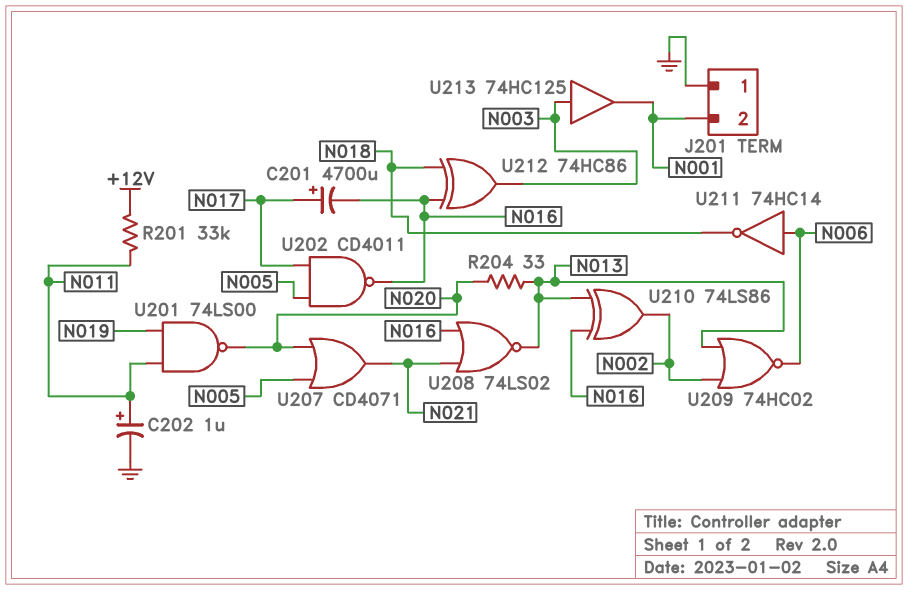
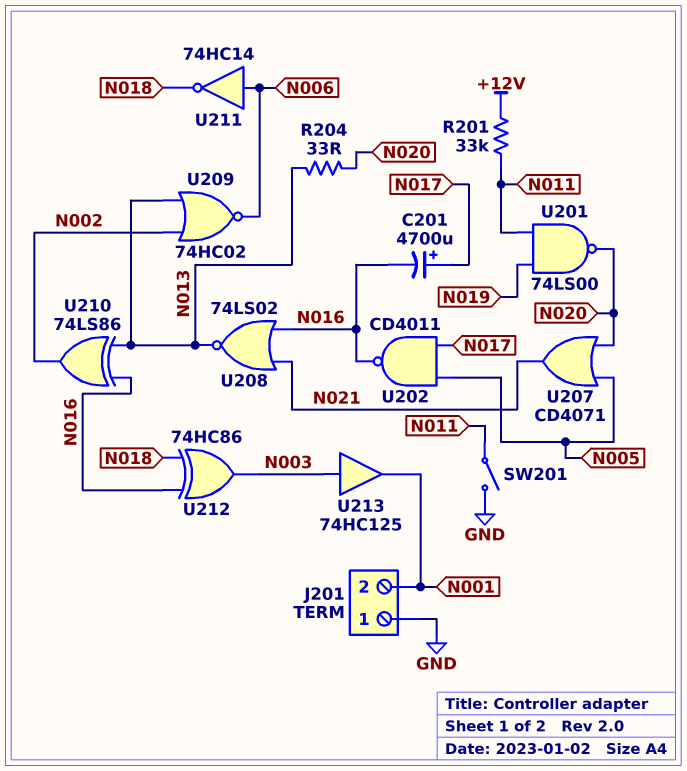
C202: 1uF (plus N011, minus GND) -> none
SW201: none -> switch (GND, N011)

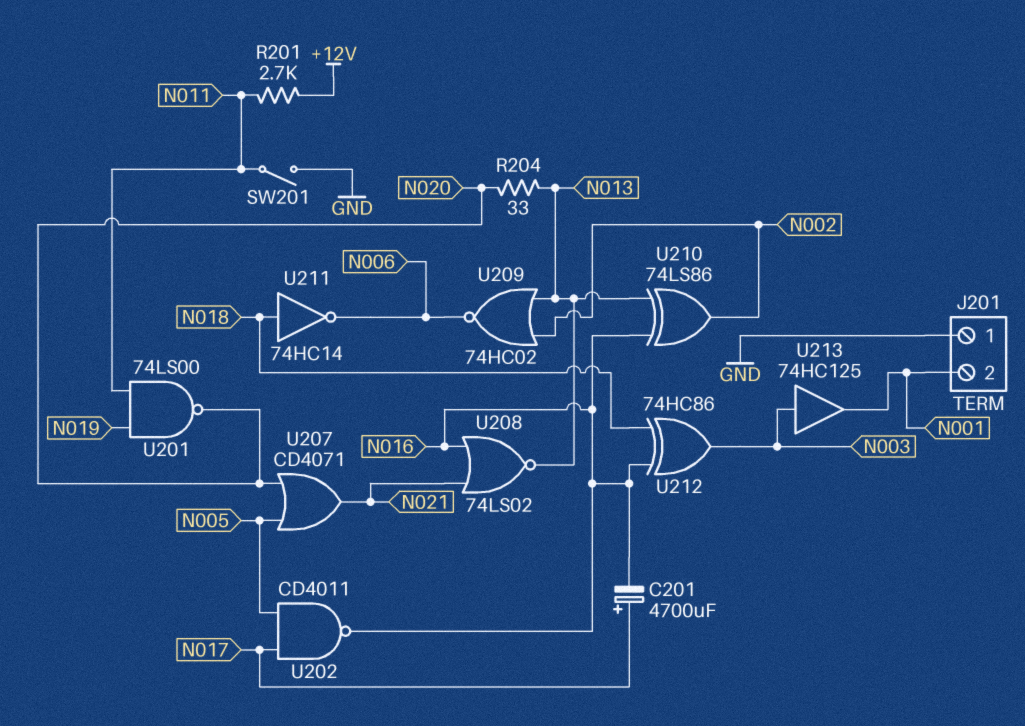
R201: 33k (+12V, N011) -> 2.7k (+12V, N011)
U211: NOT 74HC14 (in N006, out N018) -> NOT 74HC14 (in N018, out N006)

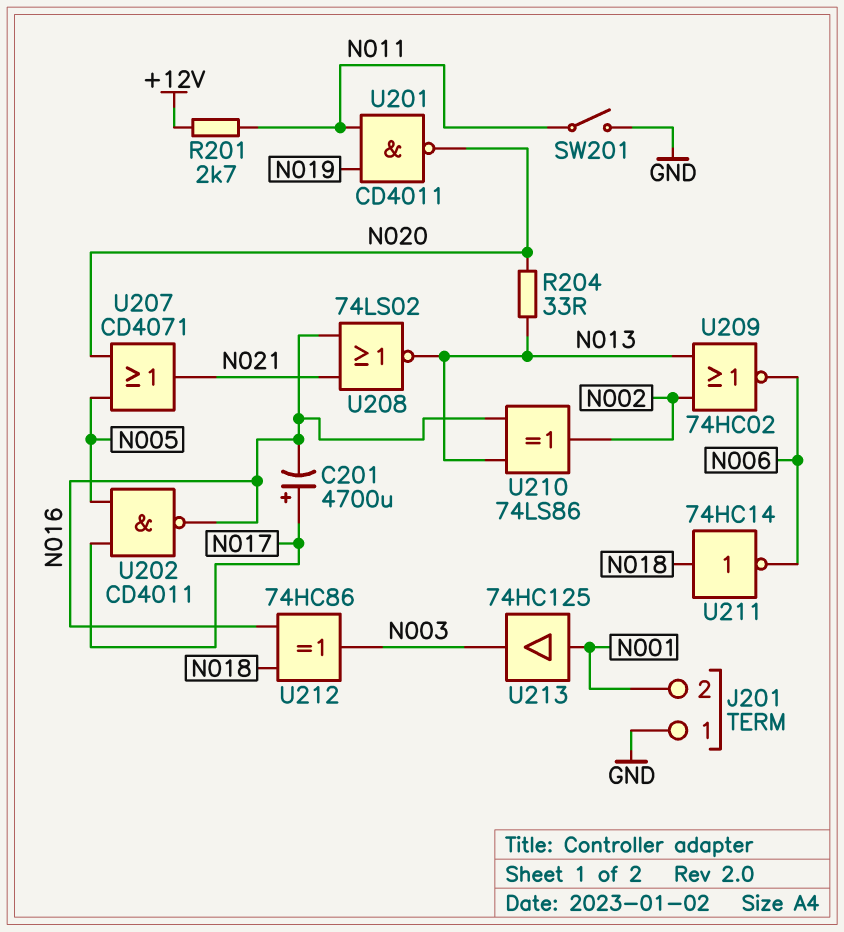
U201: NAND 74LS00 (in N011, in N019, out N020) -> NAND CD4011 (in N011, in N019, out N020)
U213: buffer 74HC125 (in N003, out N001) -> buffer 74HC125 (in N001, out N003)

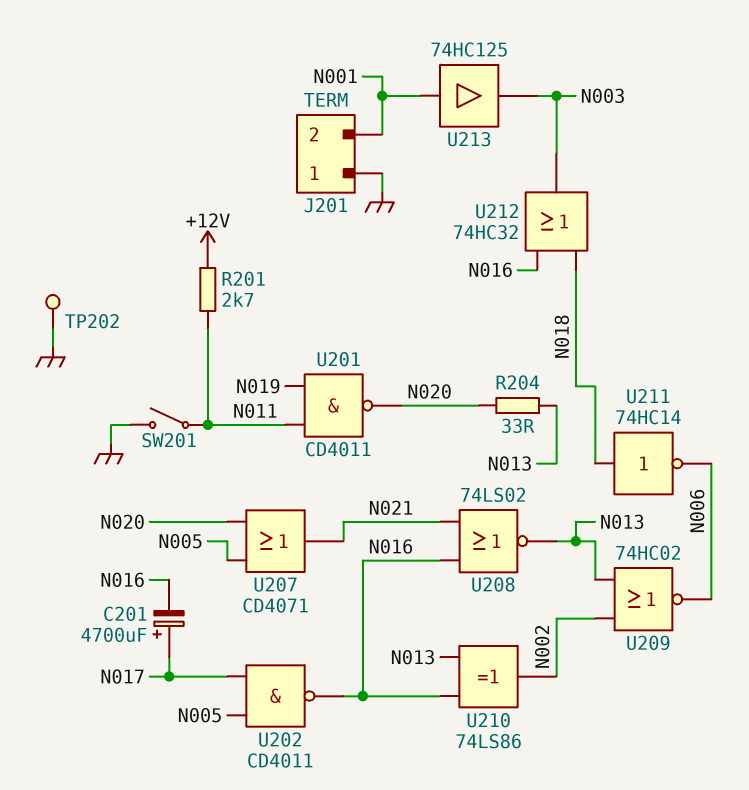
TP202: none -> test point (GND)
U212: XOR 74HC86 (in N016, in N018, out N003) -> OR 74HC32 (in N016, in N018, out N003)

